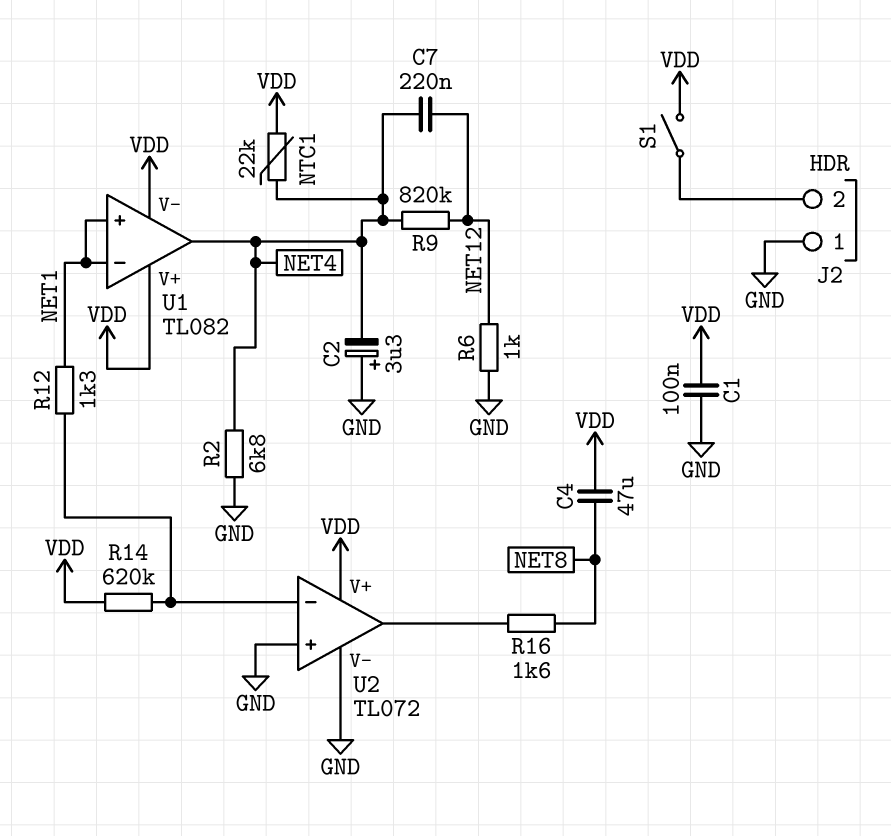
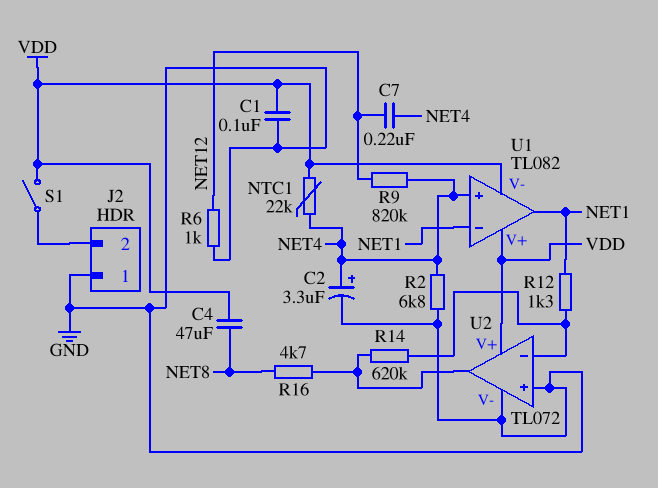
C2: 3.3uF (plus GND, minus NET4) -> 3.3uF (plus NET4, minus GND)
R14: 620k (U2/in-, VDD) -> 620k (U2/in-, U2/out)
R16: 1.6k (NET8, U2/out) -> 4.7k (NET8, U2/out)
U1 pin in+: NET1 -> NET4
U1 pin out: NET4 -> NET1

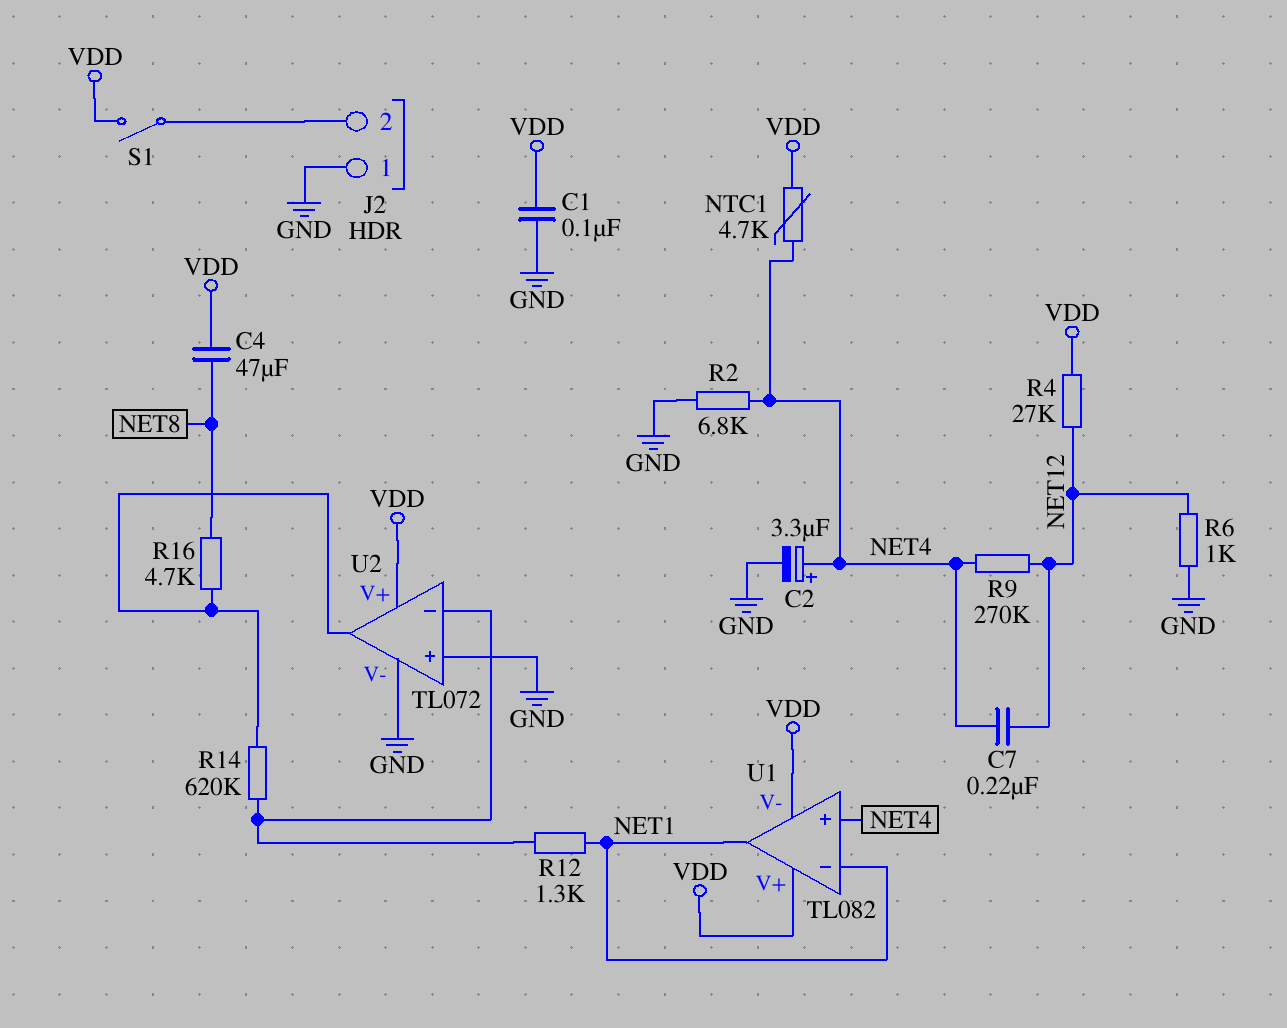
NTC1: 22k (NET4, VDD) -> 4.7k (NET4, VDD)
R4: none -> 27k (NET12, VDD)
R9: 820k (NET4, NET12) -> 270k (NET4, NET12)

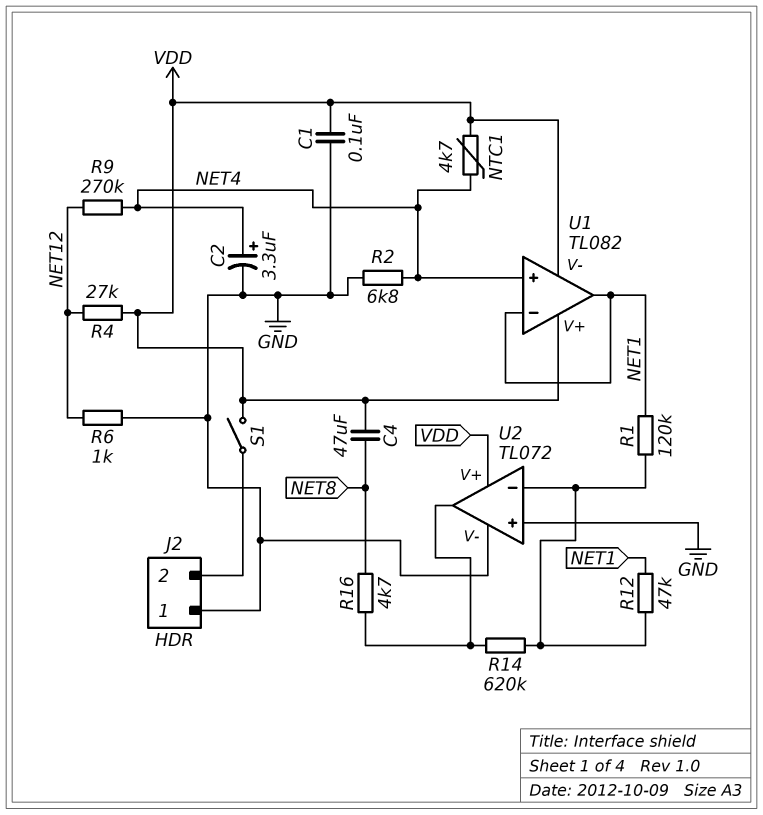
C7: 220nF (NET4, NET12) -> none
R1: none -> 120k (NET1, U2/in-)
R12: 1.3k (NET1, U2/in-) -> 47k (NET1, U2/in-)

